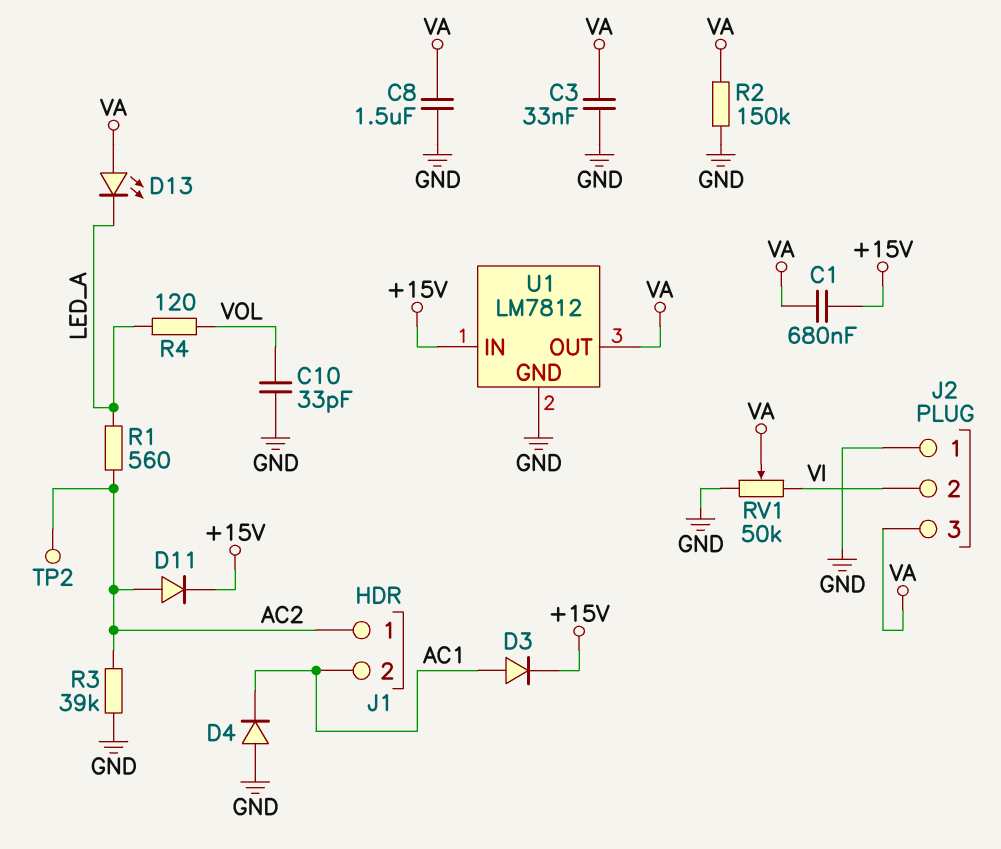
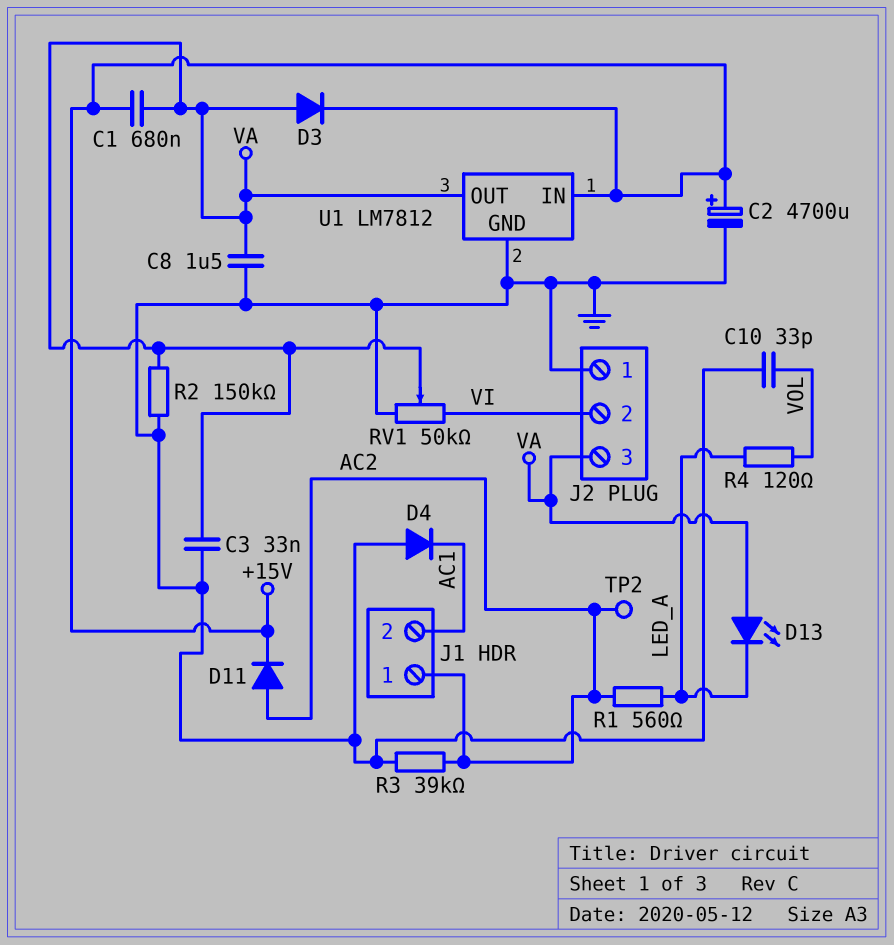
C2: none -> 4700uF (plus +15V, minus GND)
D3: diode (A AC1, K +15V) -> diode (A VA, K +15V)

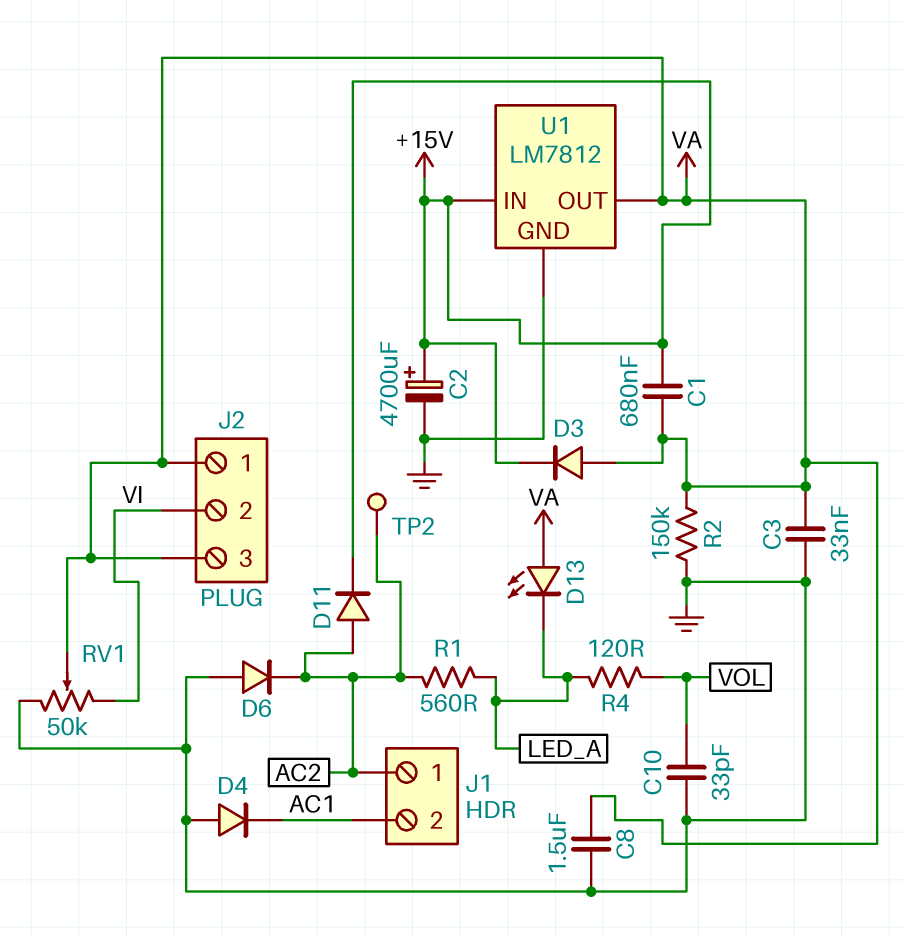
D6: none -> diode (A GND, K AC2)
J2 pin 1: GND -> VA
R3: 39k (AC2, GND) -> none

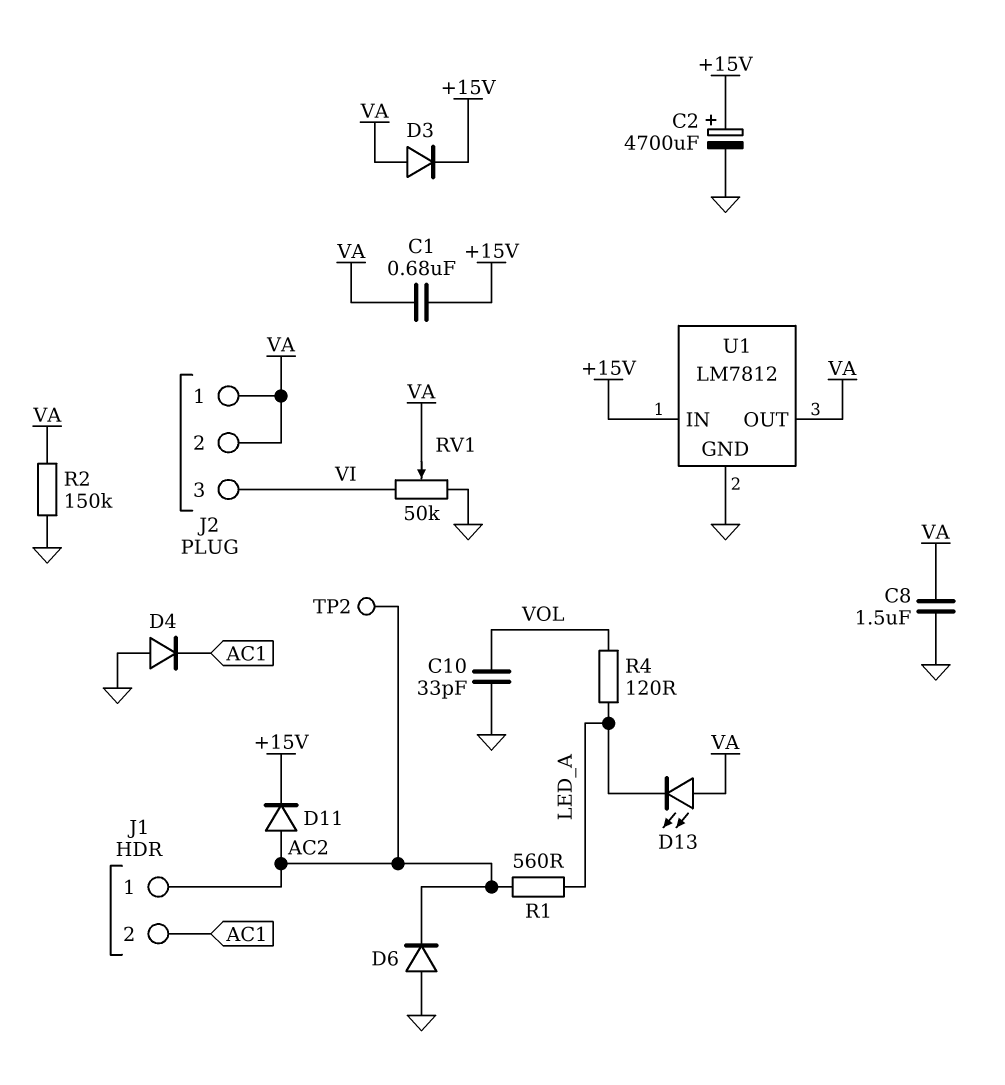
C3: 33nF (GND, VA) -> none
J2 pin 2: VI -> VA
J2 pin 3: VA -> VI

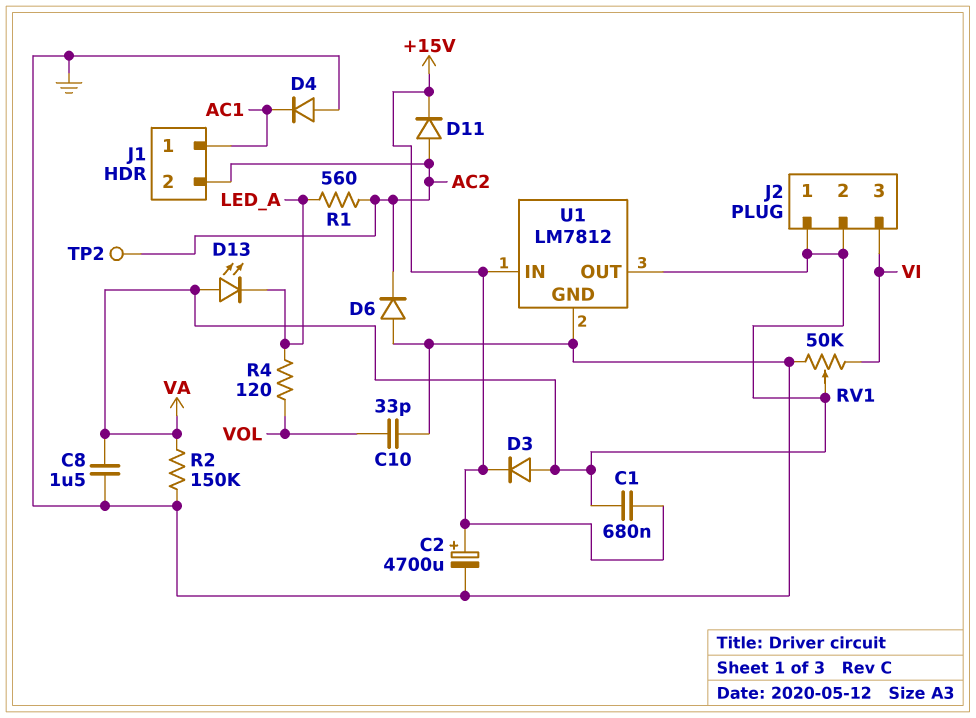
J1 pin 1: AC2 -> AC1
J1 pin 2: AC1 -> AC2

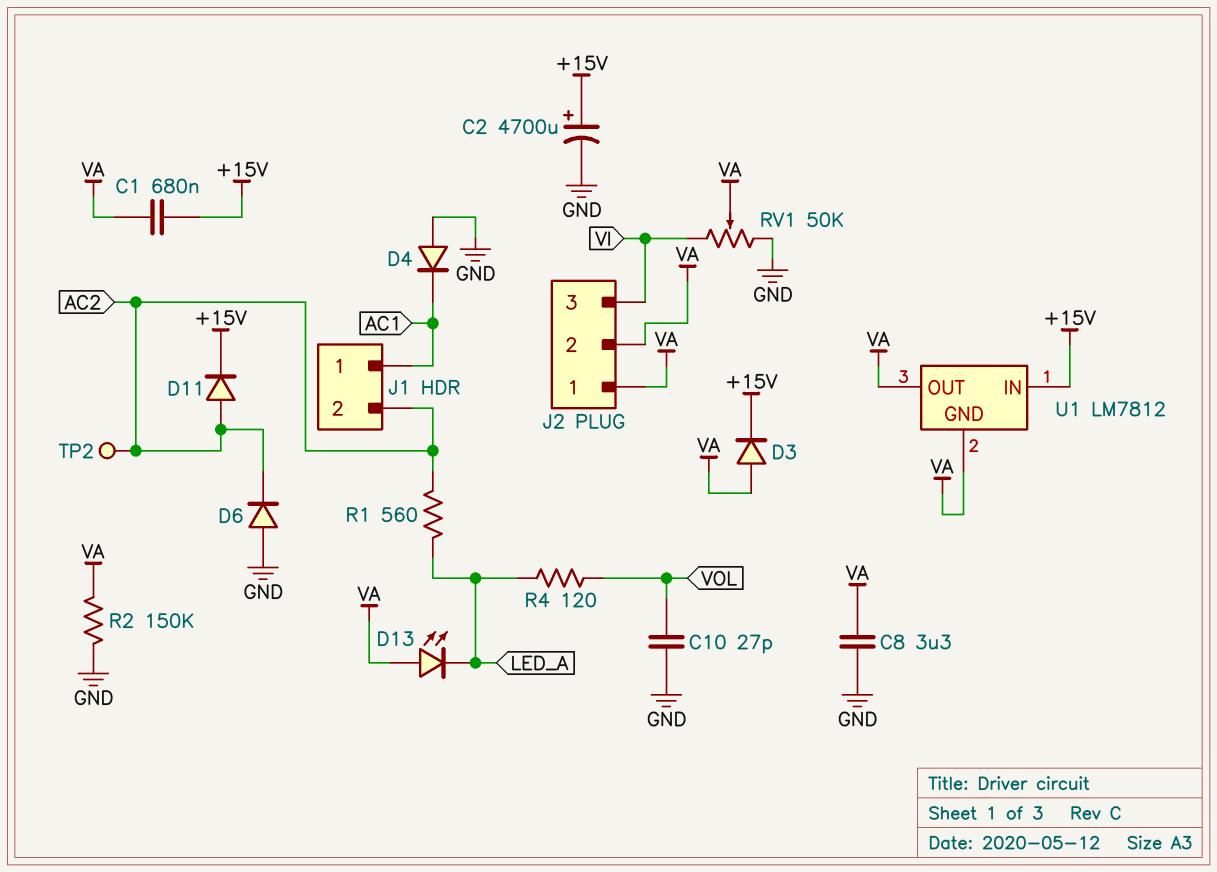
C8: 1.5uF (GND, VA) -> 3.3uF (GND, VA)
C10: 33pF (GND, VOL) -> 27pF (GND, VOL)
U1 pin GND: GND -> VA

